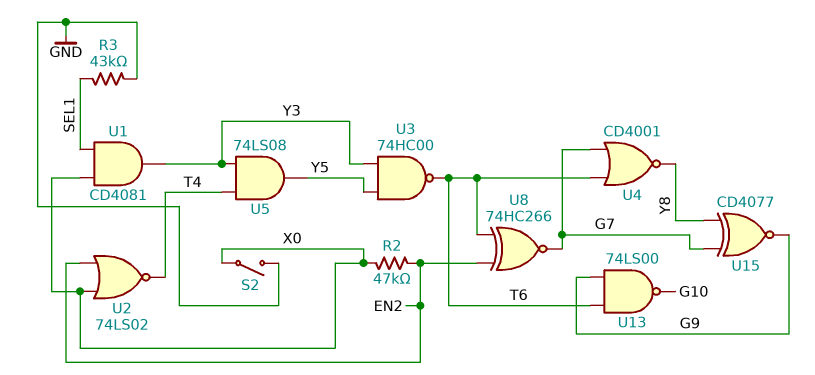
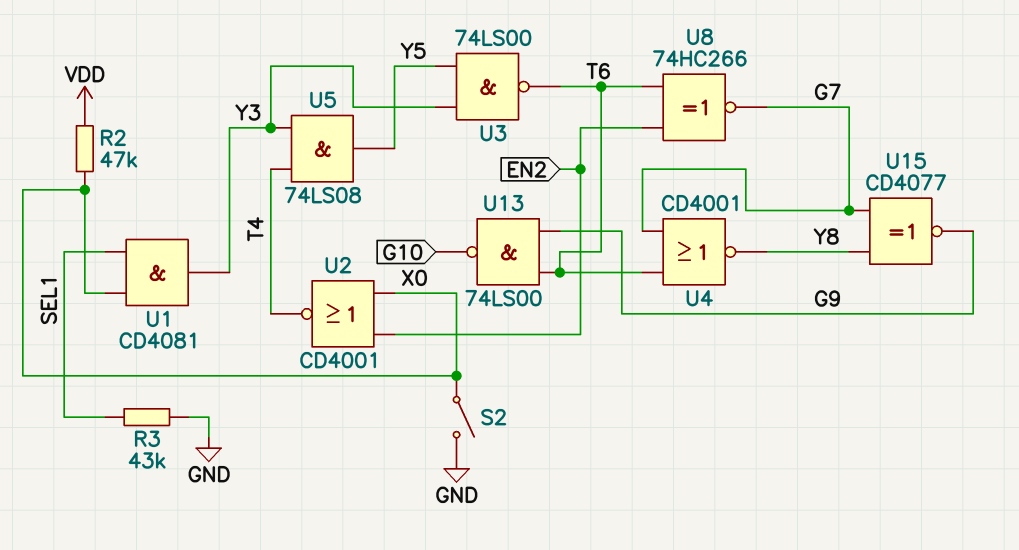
R2: 47k (EN2, X0) -> 47k (VDD, X0)
U2: NOR 74LS02 (in EN2, in X0, out T4) -> NOR CD4001 (in EN2, in X0, out T4)
U3: NAND 74HC00 (in Y3, in Y5, out T6) -> NAND 74LS00 (in Y3, in Y5, out T6)

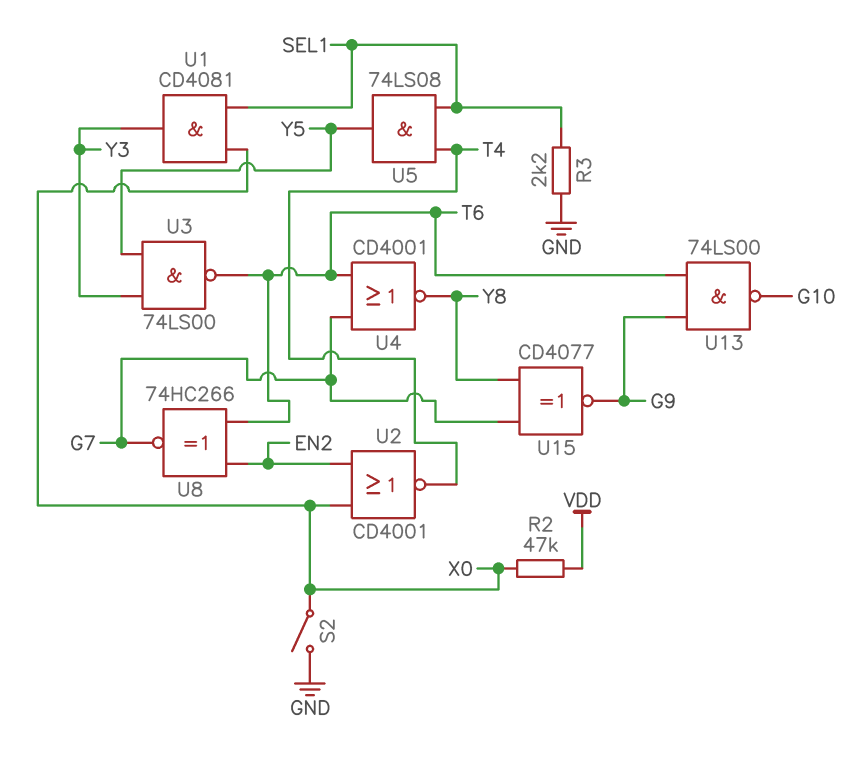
R3: 43k (GND, SEL1) -> 2.2k (GND, SEL1)
U5: AND 74LS08 (in T4, in Y3, out Y5) -> AND 74LS08 (in SEL1, in T4, out Y5)

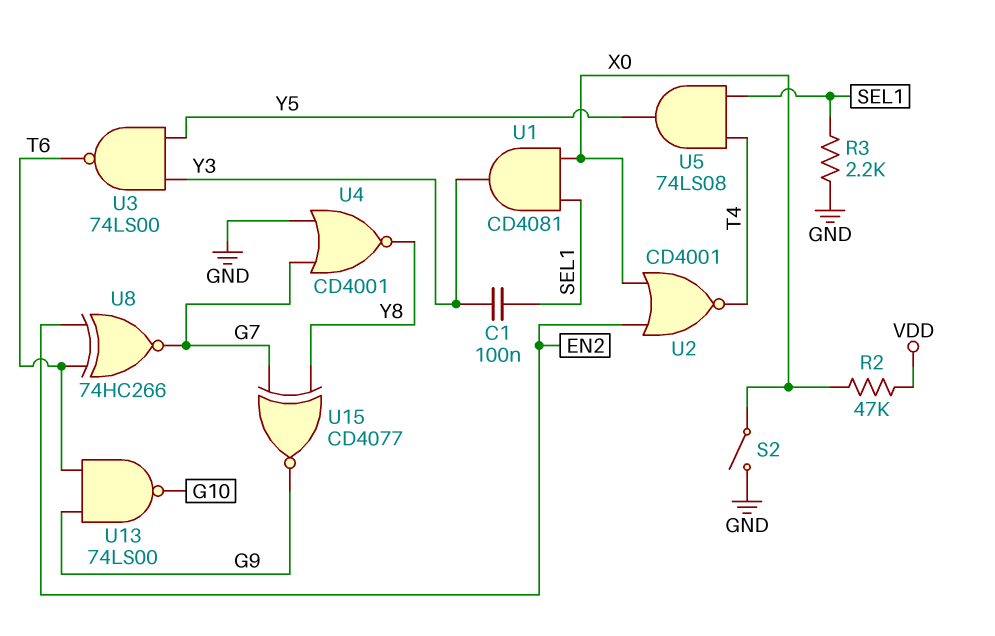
C1: none -> 100nF (SEL1, Y3)
U4: NOR CD4001 (in G7, in T6, out Y8) -> NOR CD4001 (in G7, in GND, out Y8)

